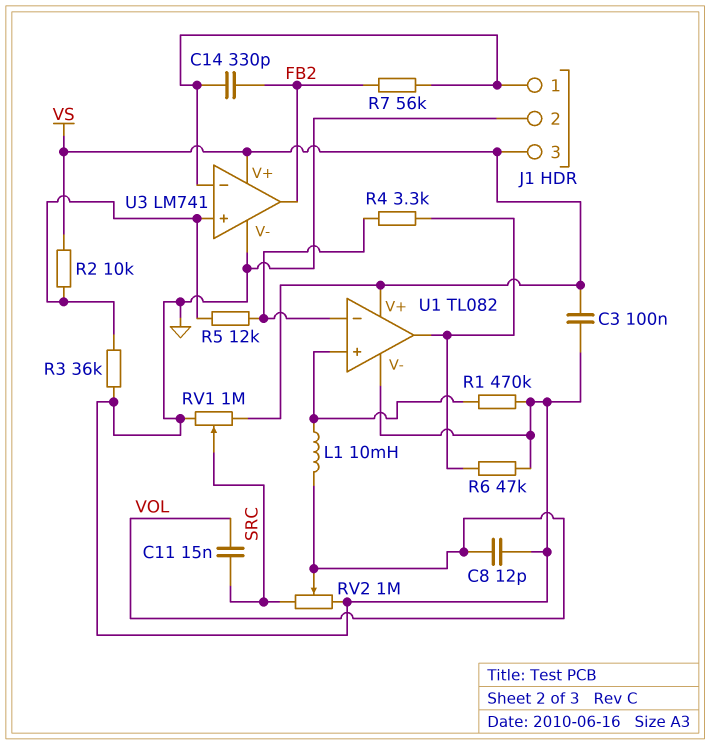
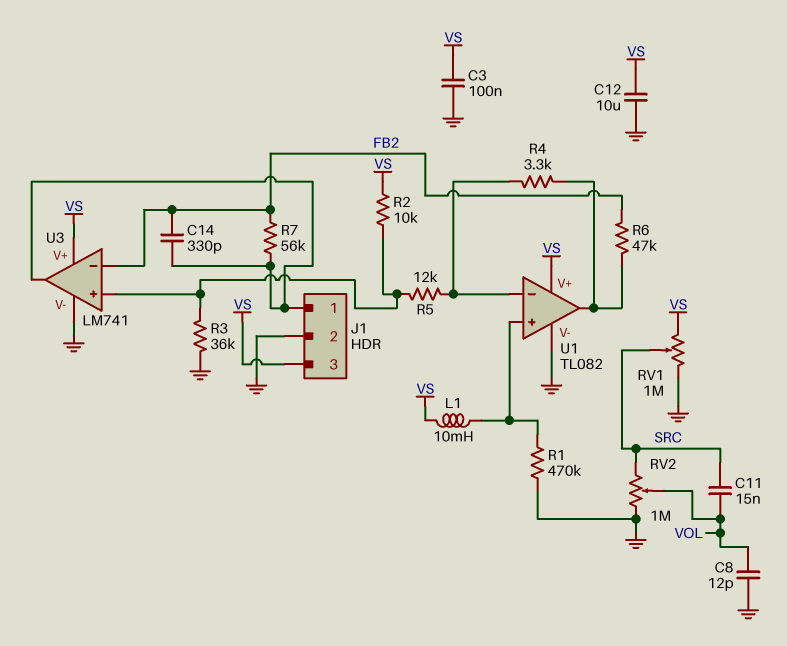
C12: none -> 10uF (GND, VS)
L1: 10mH (U1/in+, VOL) -> 10mH (U1/in+, VS)
R6: 47k (GND, U1/out) -> 47k (FB2, U1/out)
U3 pin in-: J1/1 -> FB2
U3 pin out: FB2 -> J1/1

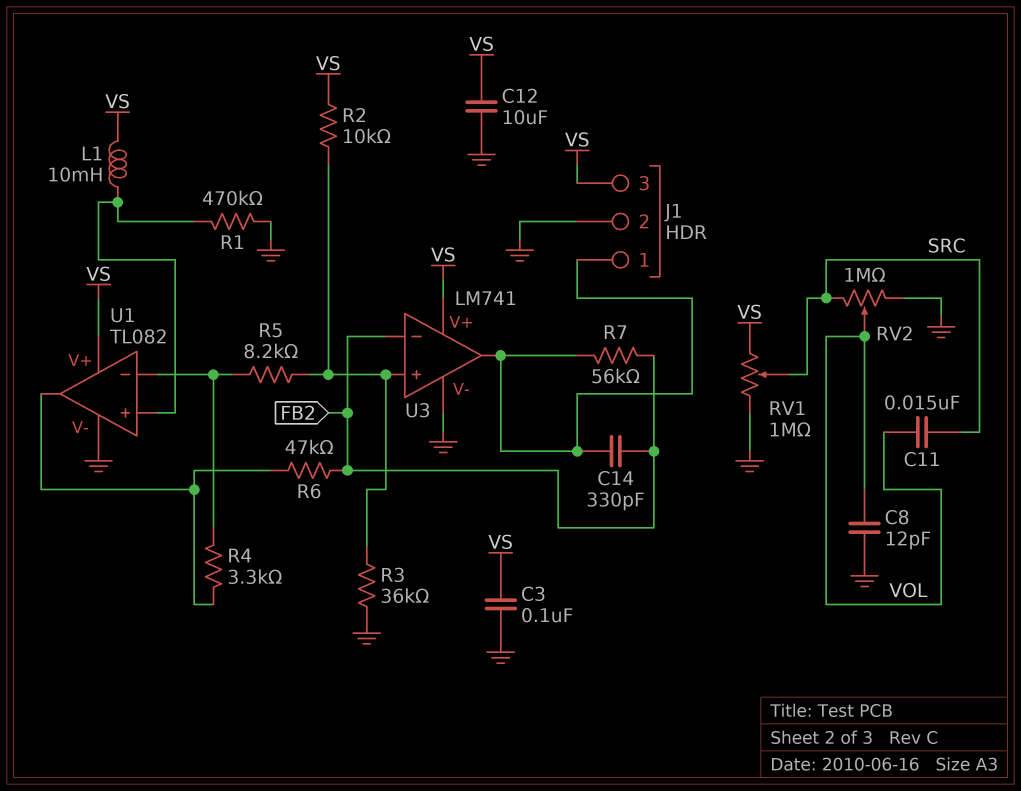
R5: 12k (U1/in-, U3/in+) -> 8.2k (U1/in-, U3/in+)

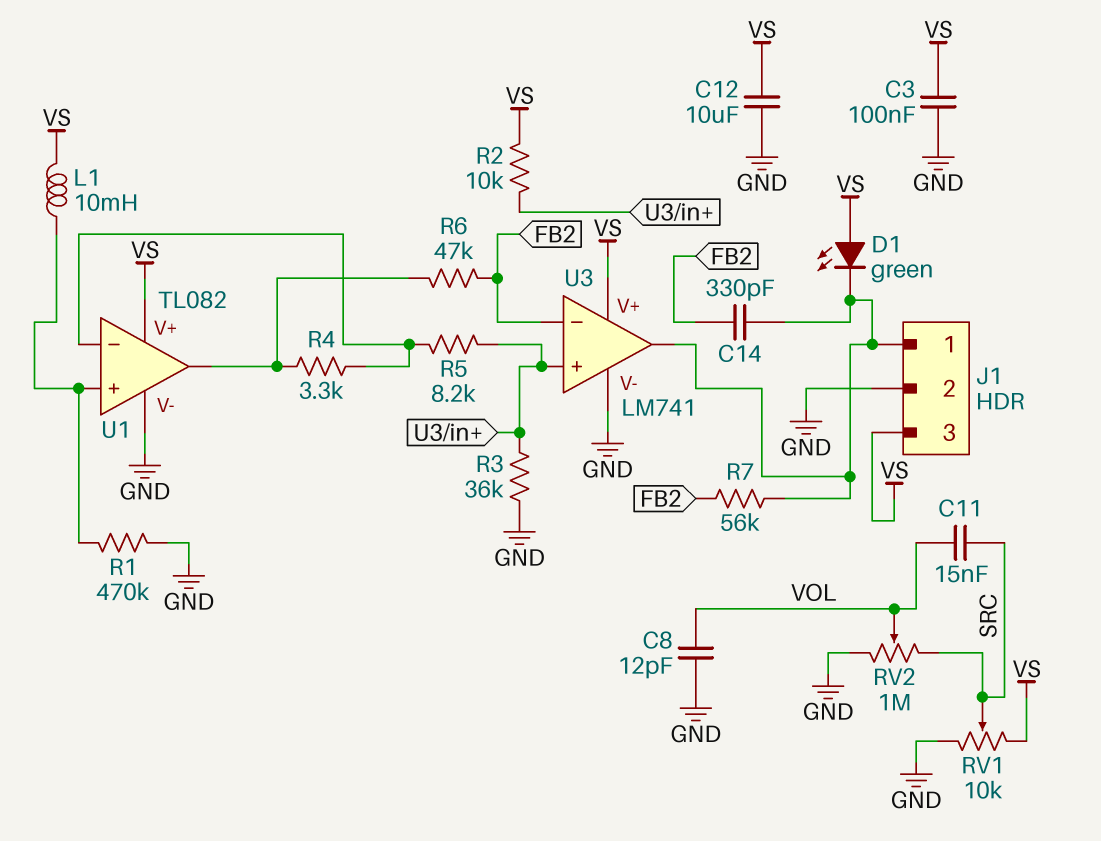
D1: none -> LED green (A VS, K J1/1)
RV1: 1M (GND, VS, wiper SRC) -> 10k (GND, VS, wiper SRC)

